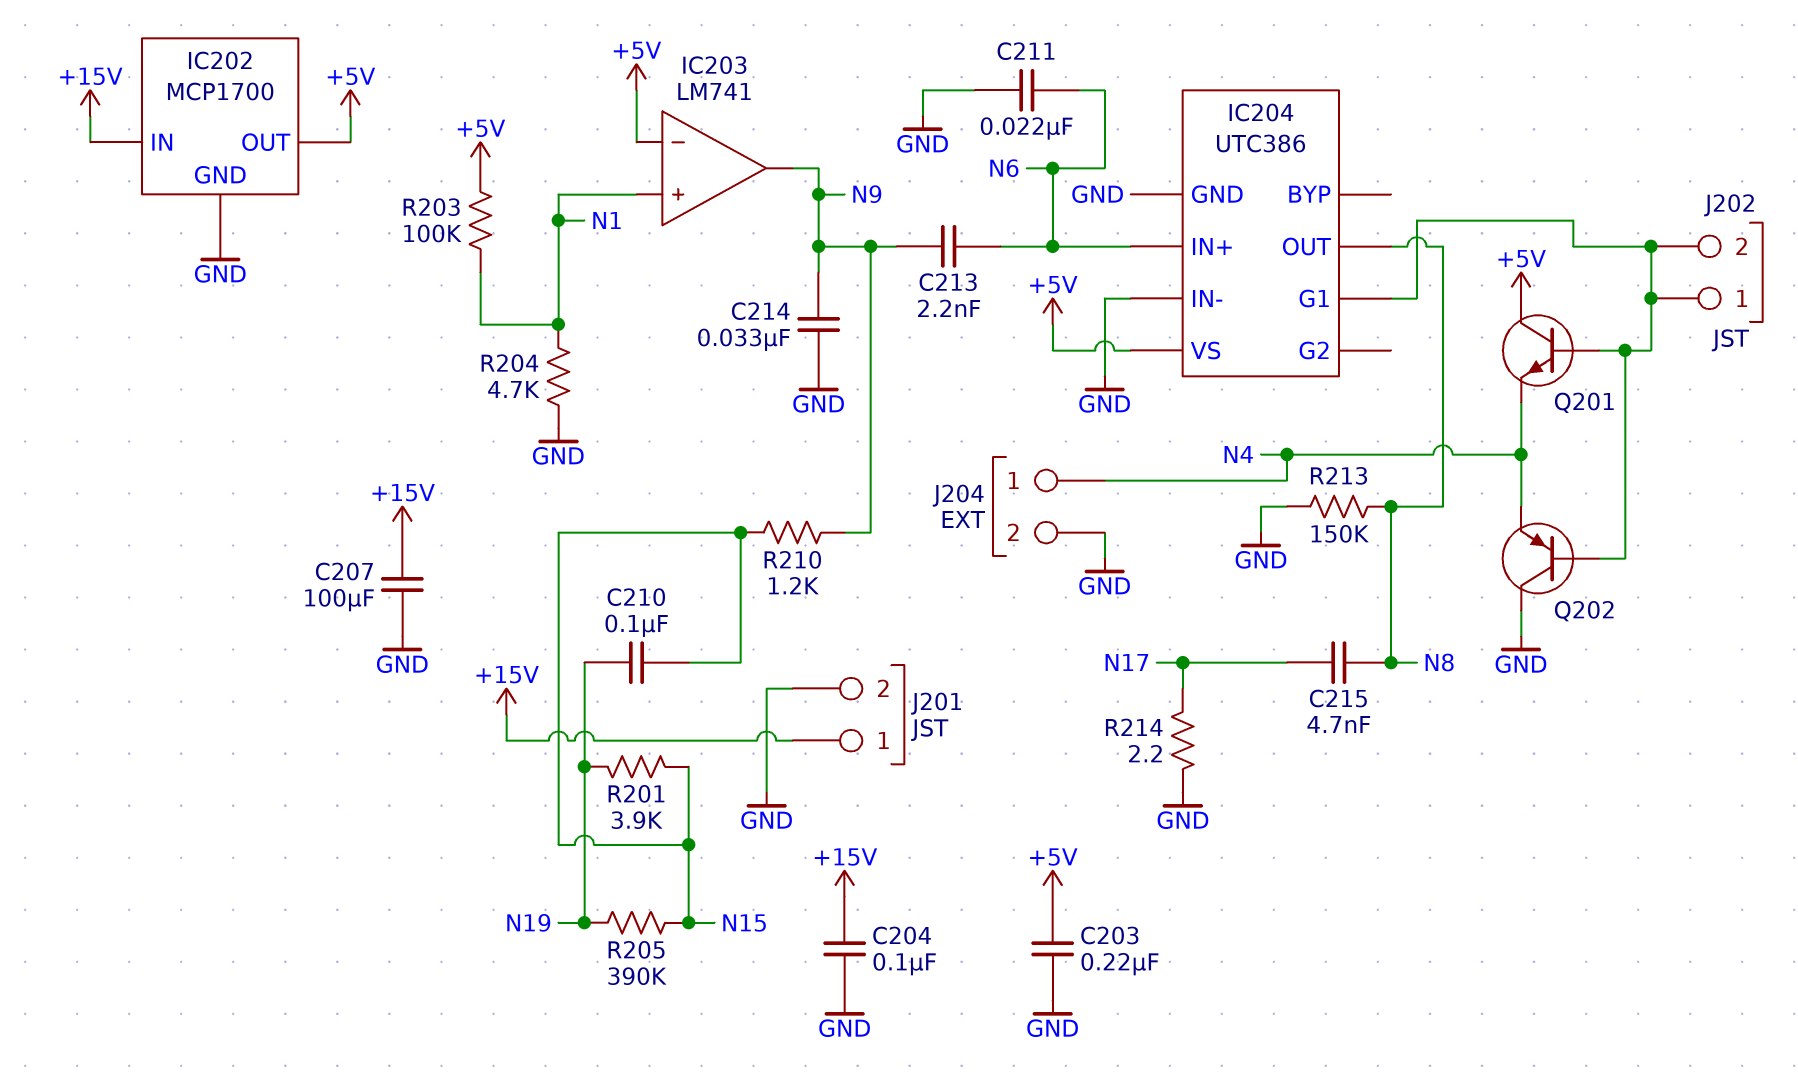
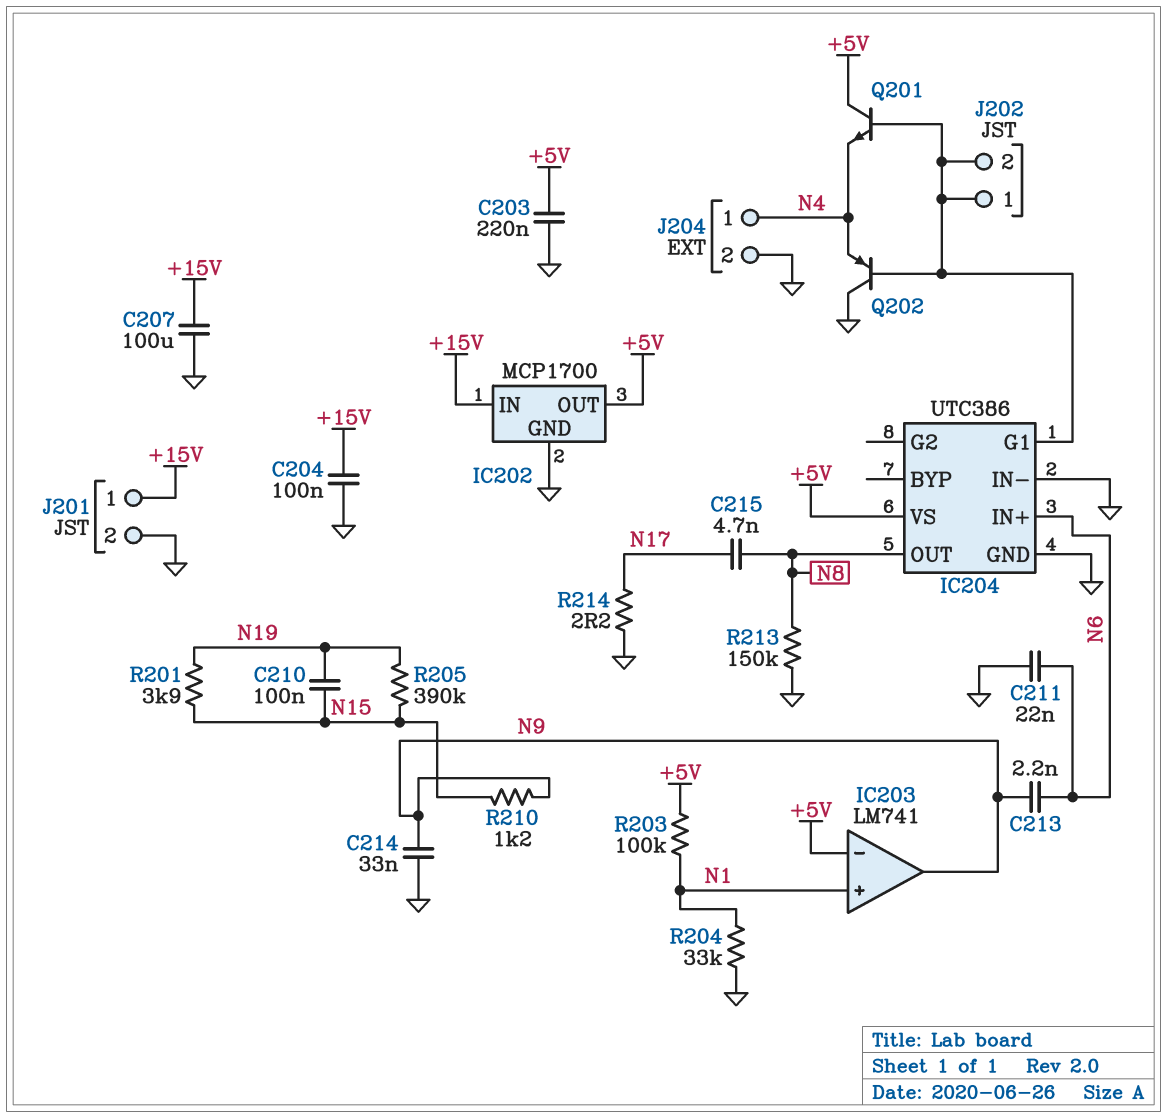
R204: 4.7k (GND, N1) -> 33k (GND, N1)

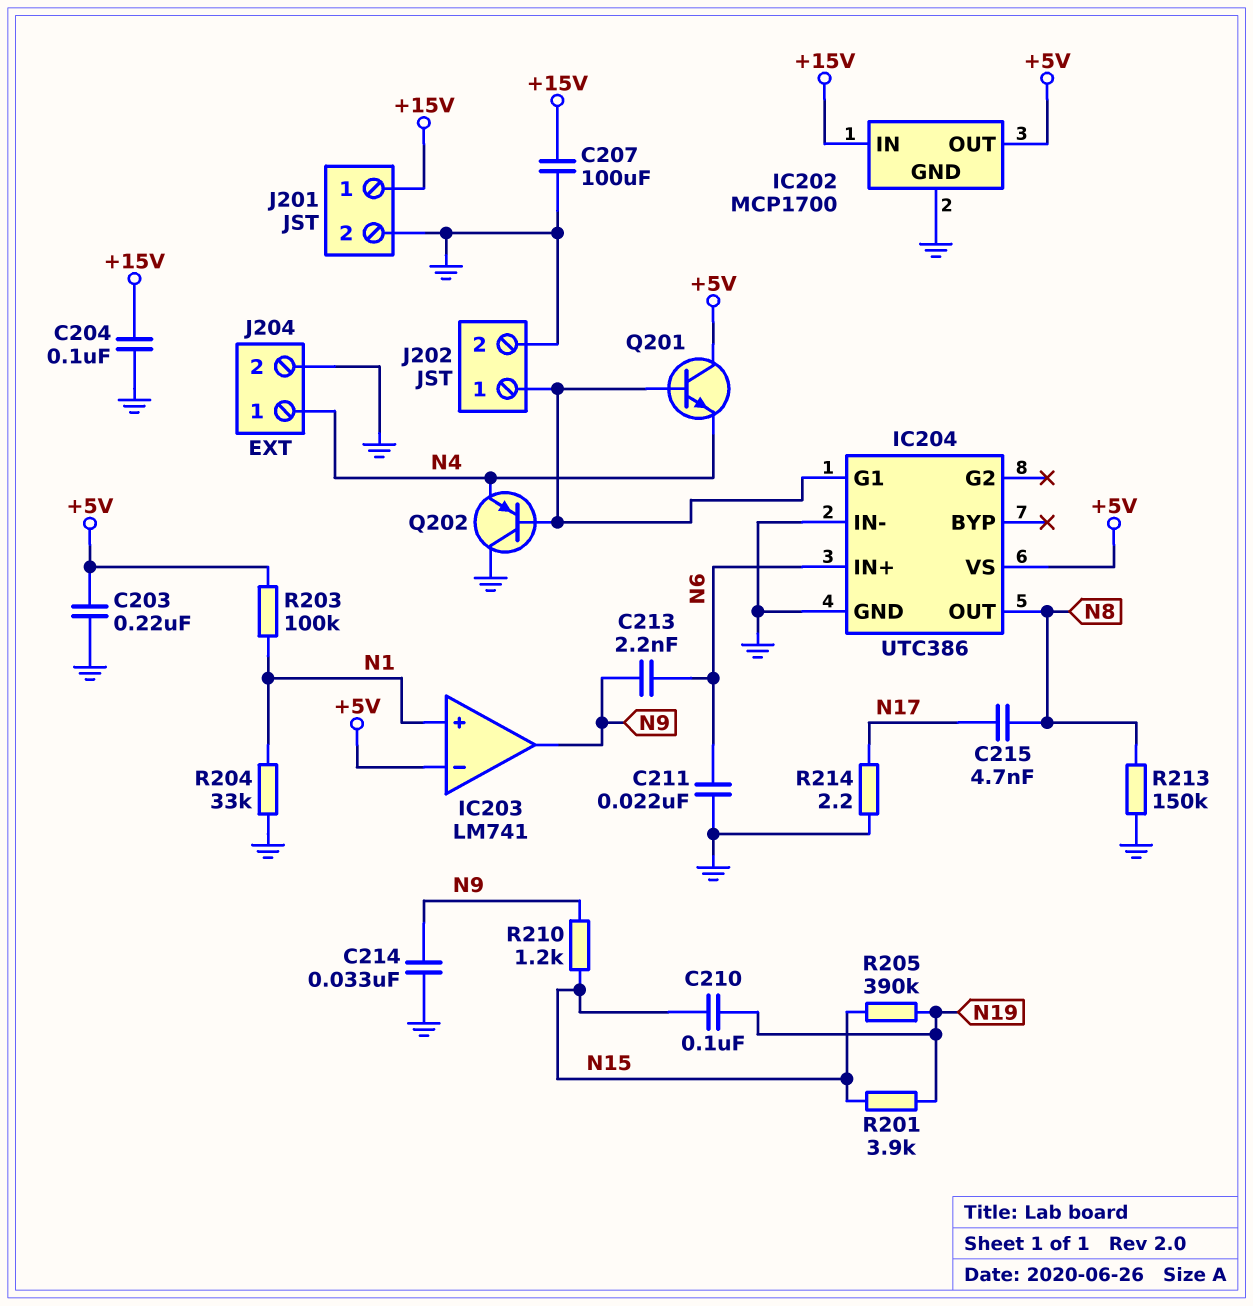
J202 pin 2: IC204/G1 -> GND

